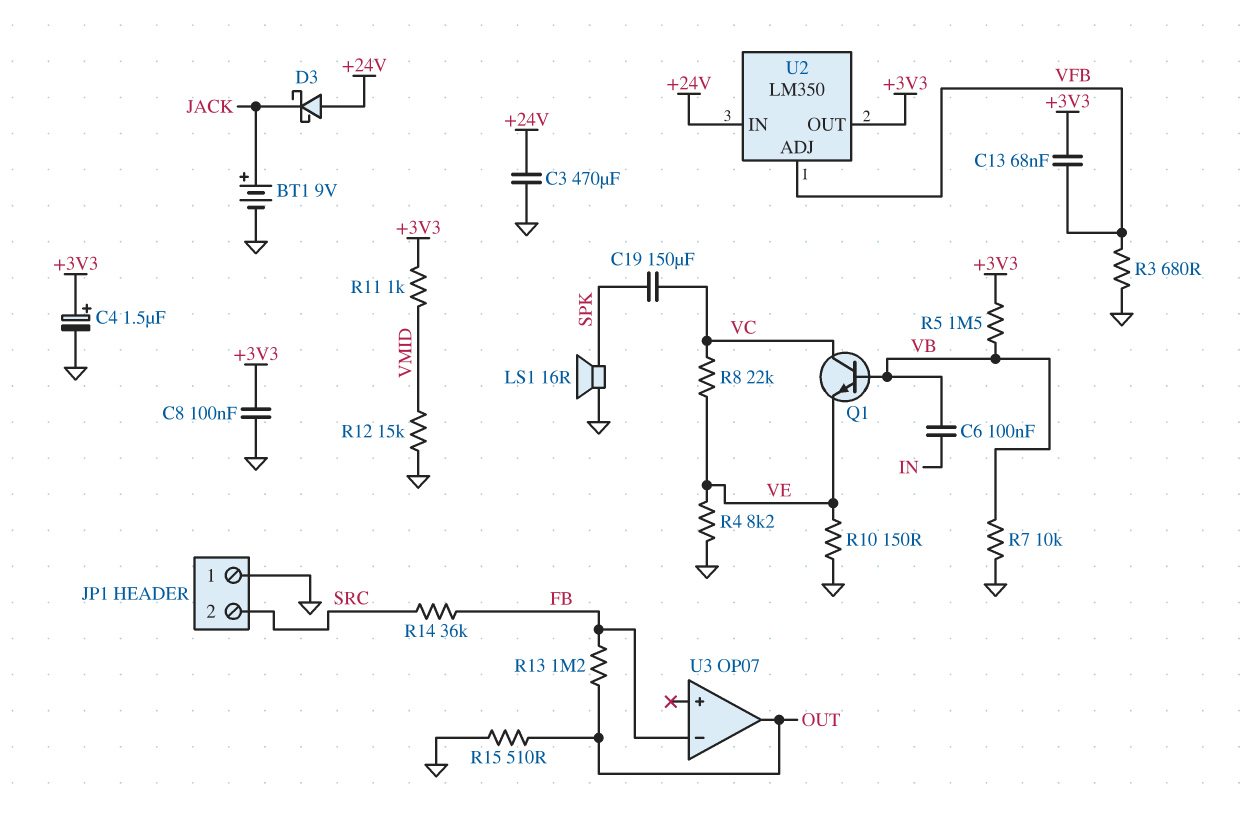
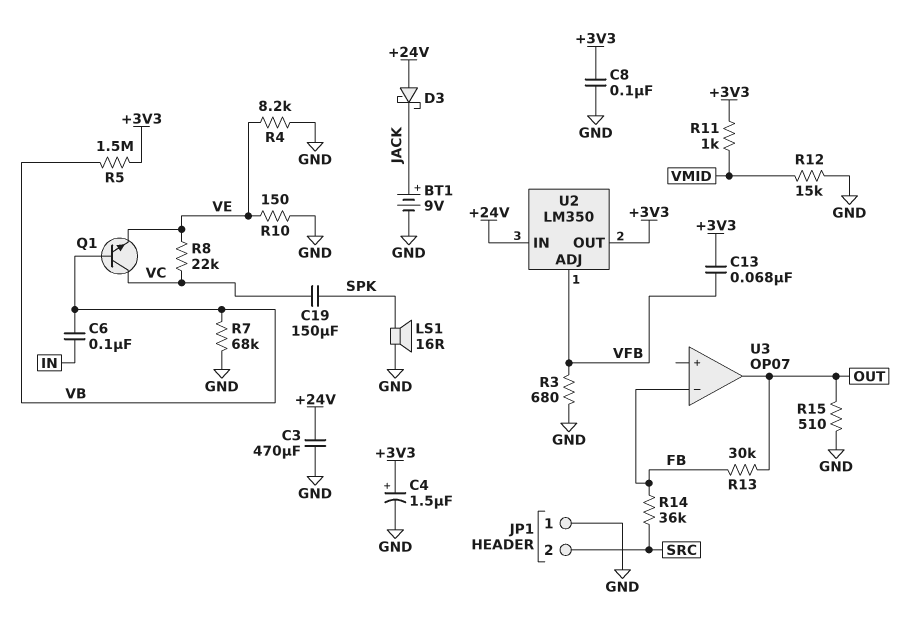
R7: 10k (GND, VB) -> 68k (GND, VB)
R13: 1.2M (FB, OUT) -> 30k (FB, OUT)

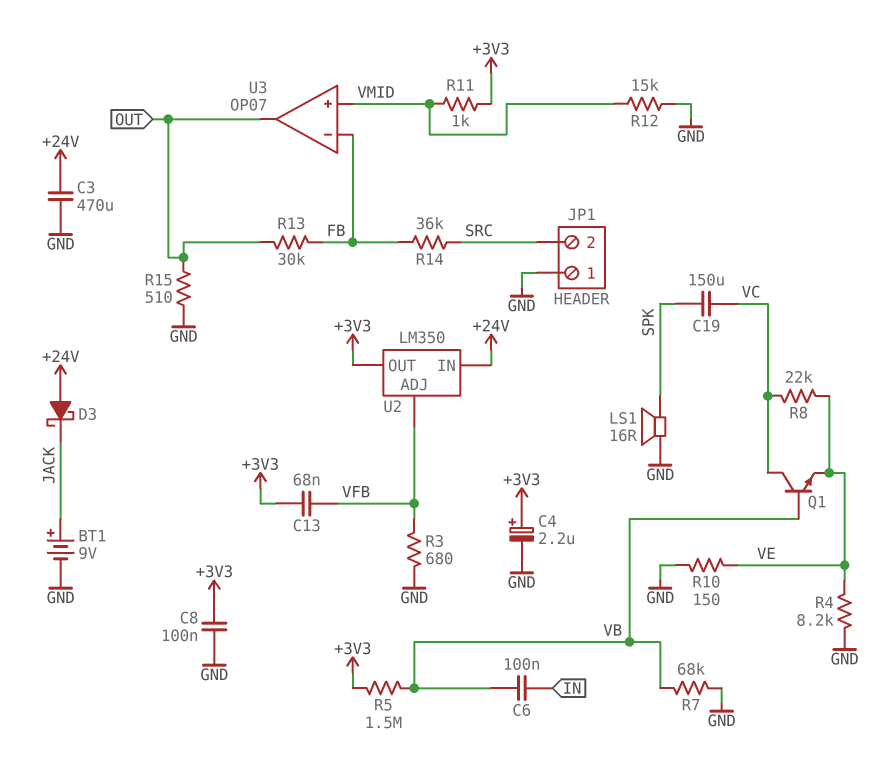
C4: 1.5uF (plus +3V3, minus GND) -> 2.2uF (plus +3V3, minus GND)
U3 pin in+: none -> VMID

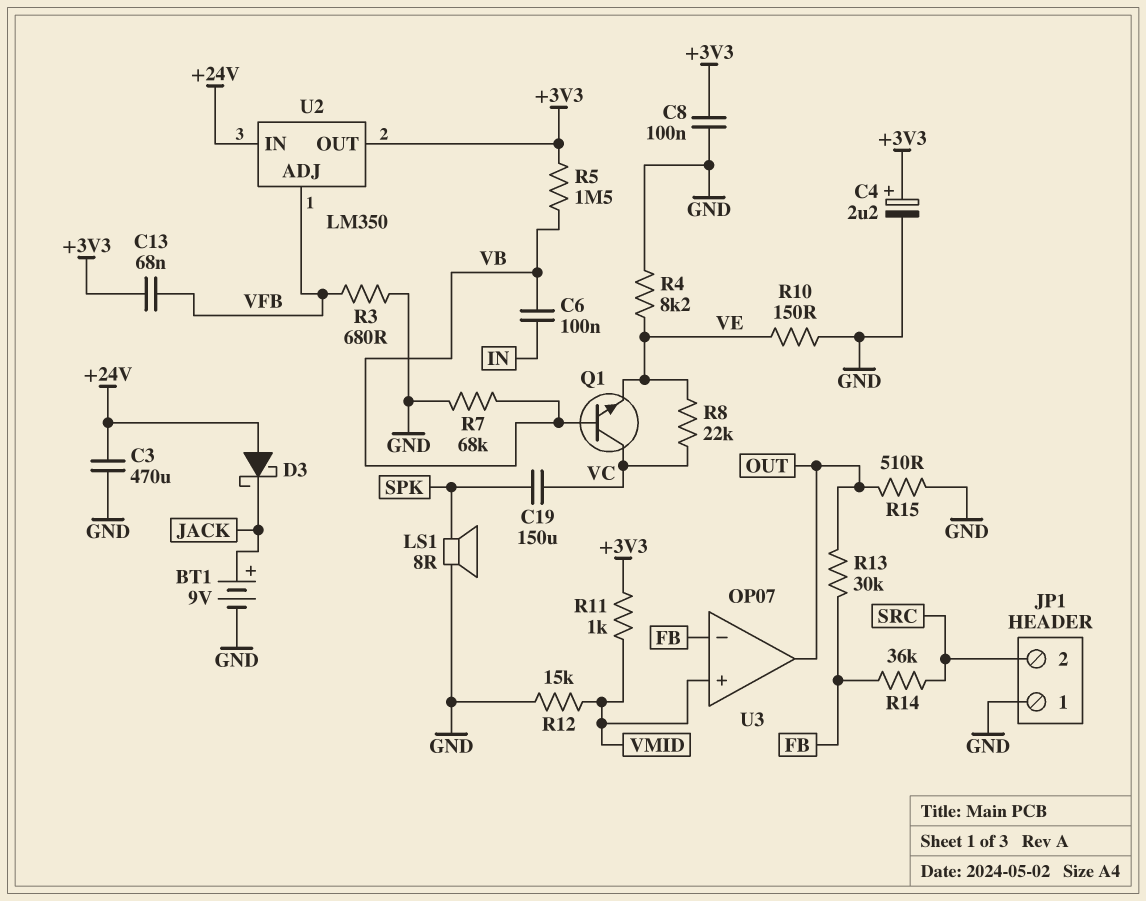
LS1: speaker 16R (GND, SPK) -> speaker 8R (GND, SPK)

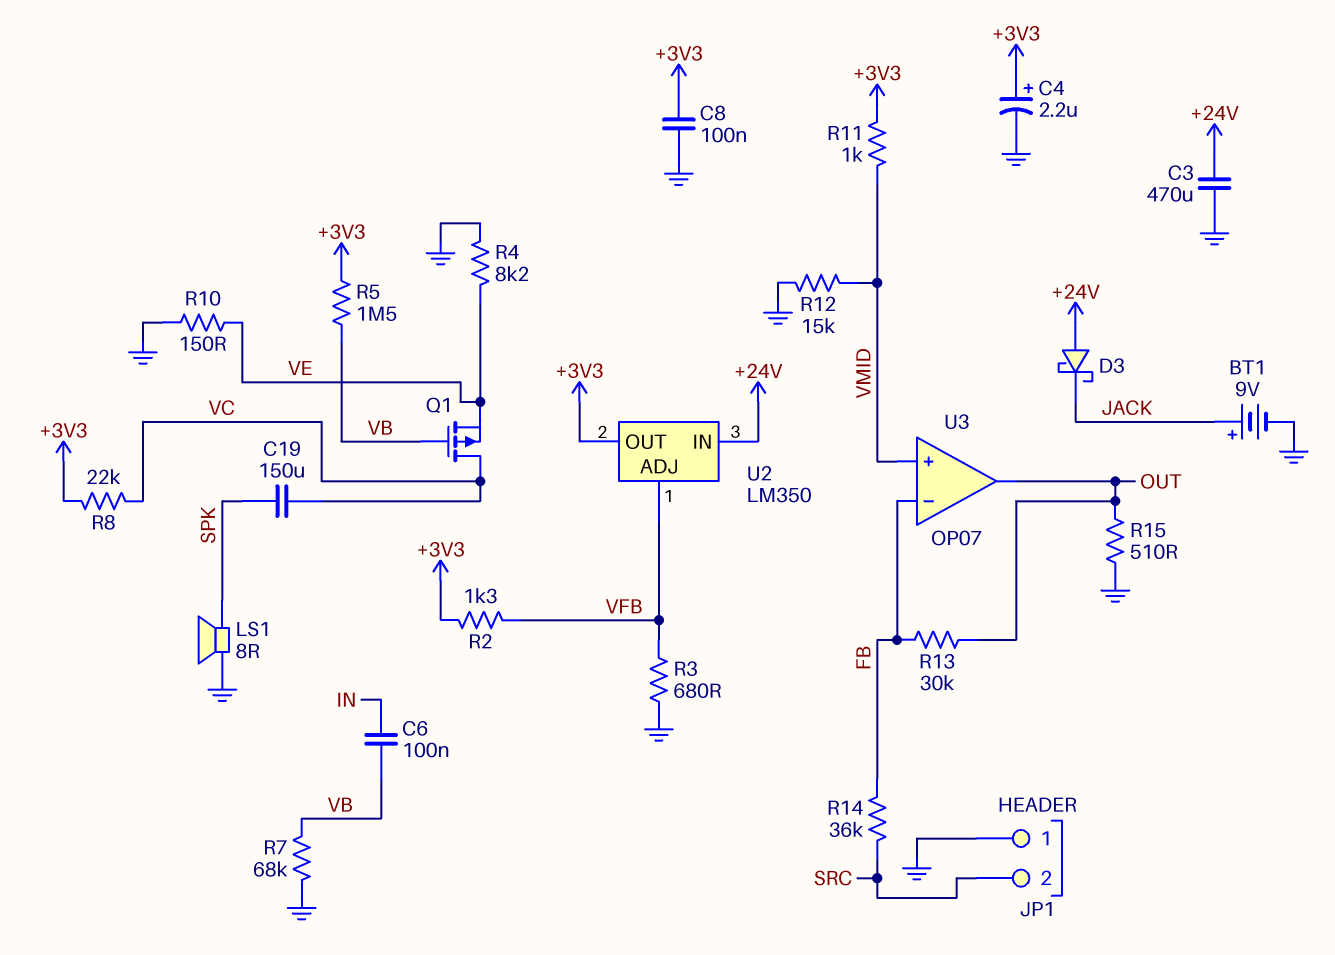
C13: 68nF (+3V3, VFB) -> none
Q1: NPN (B VB, C VC, E VE) -> PMOS (G VB, D VC, S VE)
R2: none -> 1.3k (+3V3, VFB)
R8: 22k (VC, VE) -> 22k (+3V3, VC)

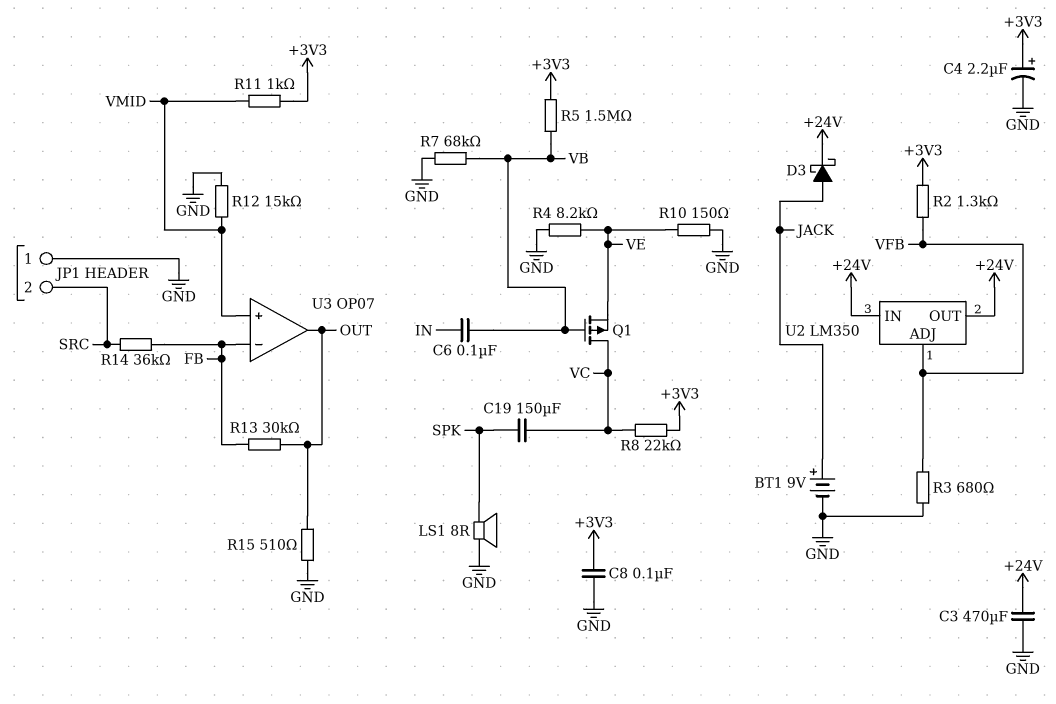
D3: schottky (A +24V, K JACK) -> schottky (A JACK, K +24V)
U2 pin OUT: +3V3 -> +24V

